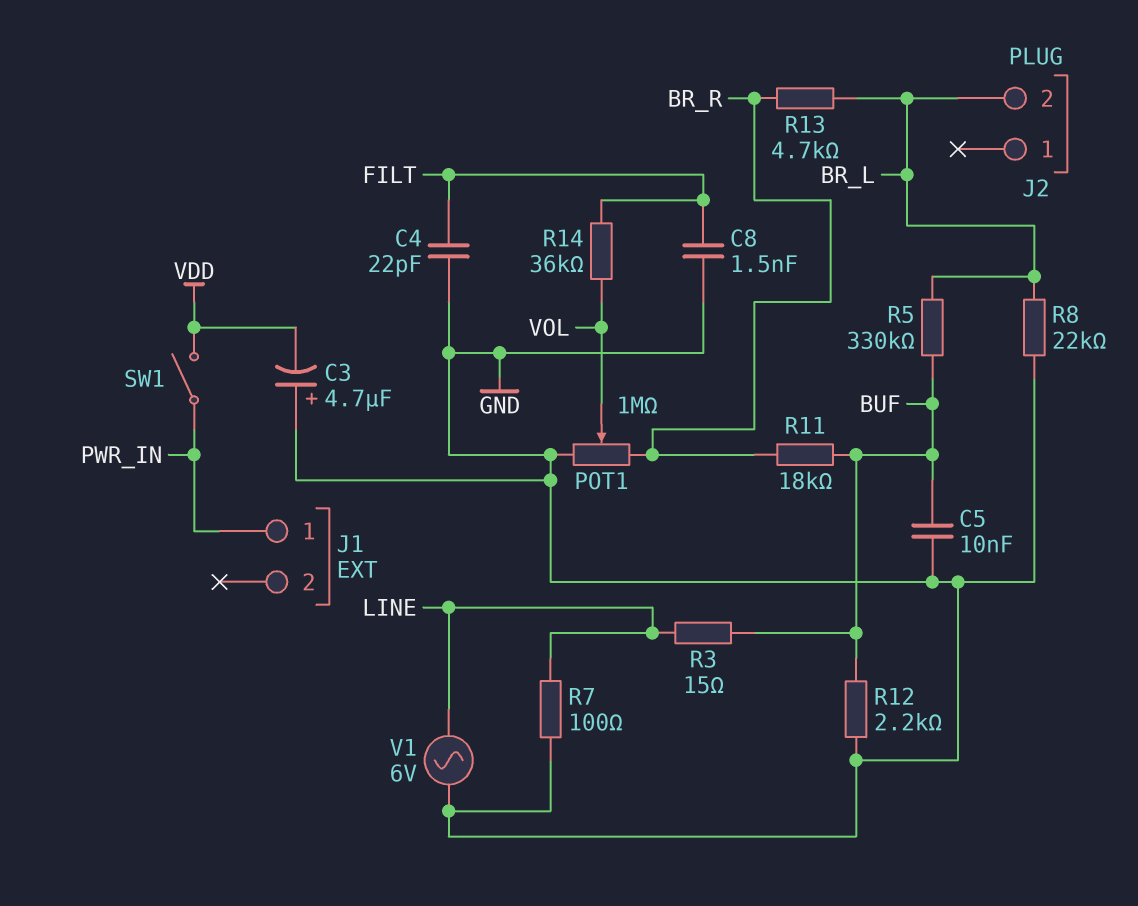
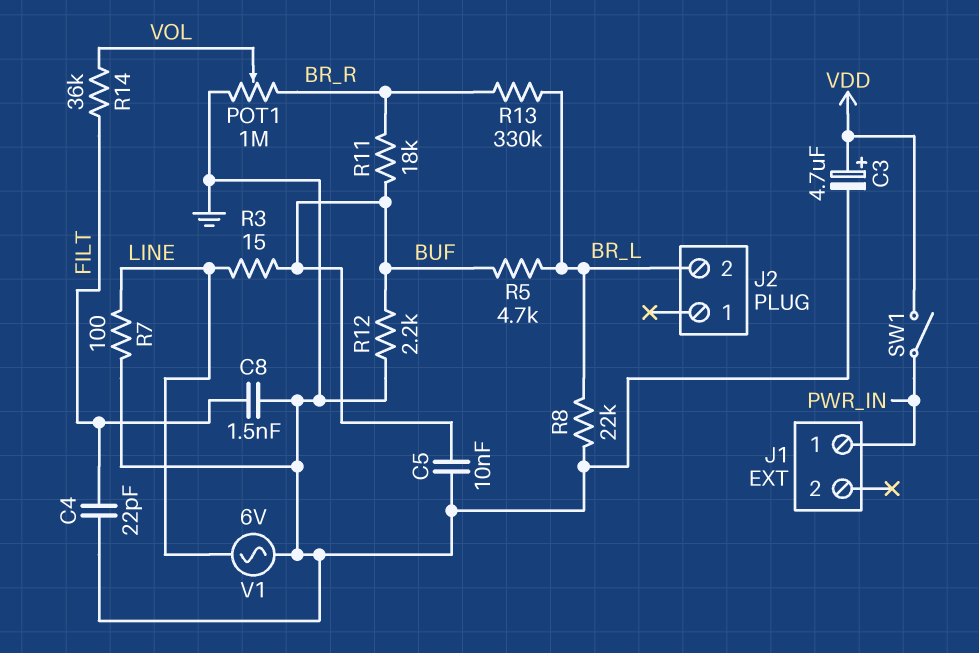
C3: 4.7uF (plus GND, minus VDD) -> 4.7uF (plus VDD, minus GND)
R5: 330k (BR_L, BUF) -> 4.7k (BR_L, BUF)
R13: 4.7k (BR_L, BR_R) -> 330k (BR_L, BR_R)

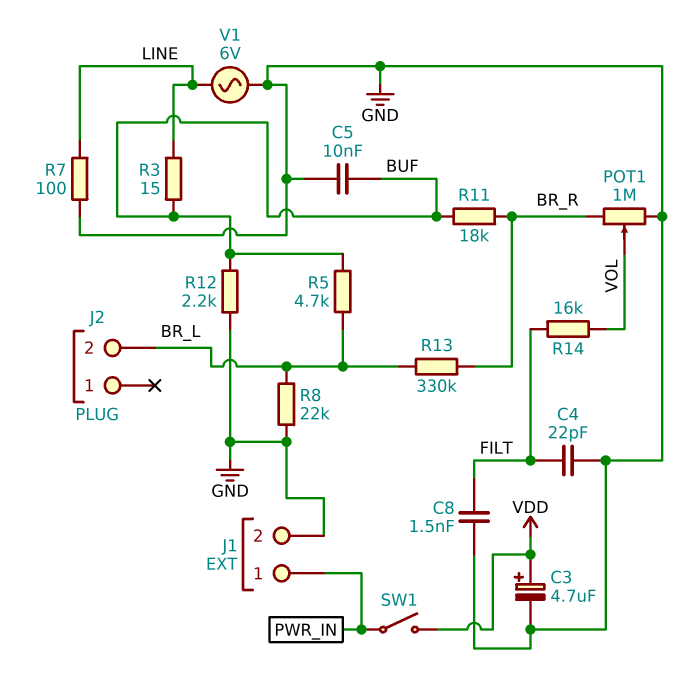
J1 pin 2: none -> GND
R14: 36k (FILT, VOL) -> 16k (FILT, VOL)

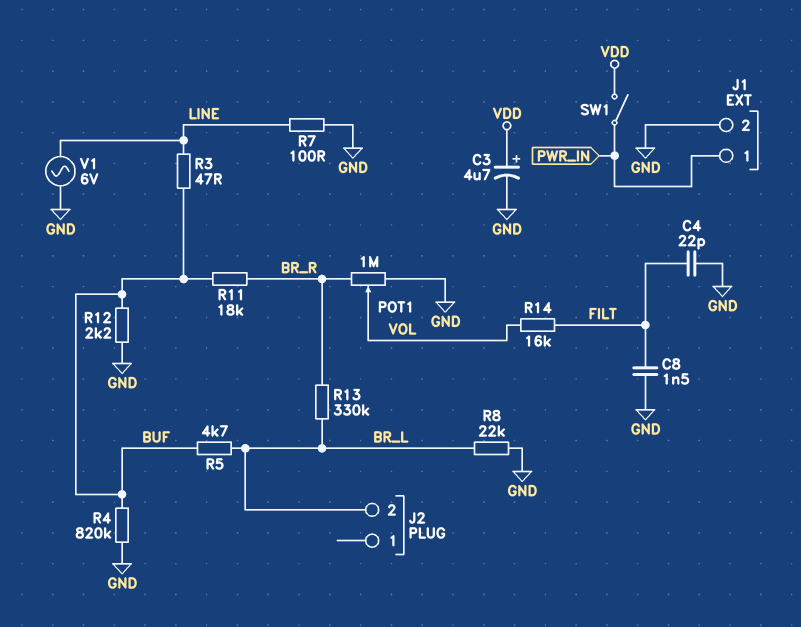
C5: 10nF (BUF, GND) -> none
R3: 15 (BUF, LINE) -> 47 (BUF, LINE)
R4: none -> 820k (BUF, GND)

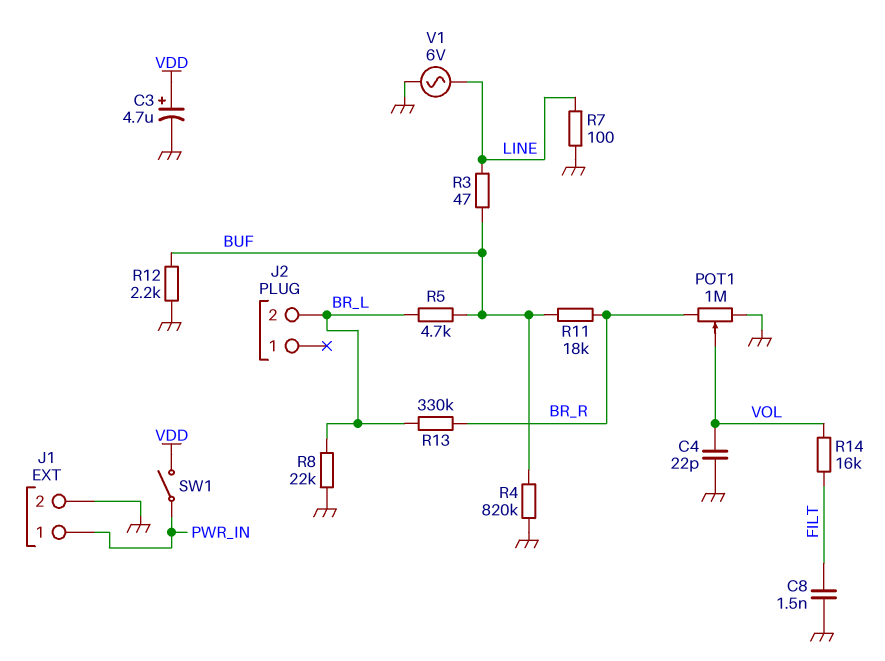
C4: 22pF (FILT, GND) -> 22pF (GND, VOL)

